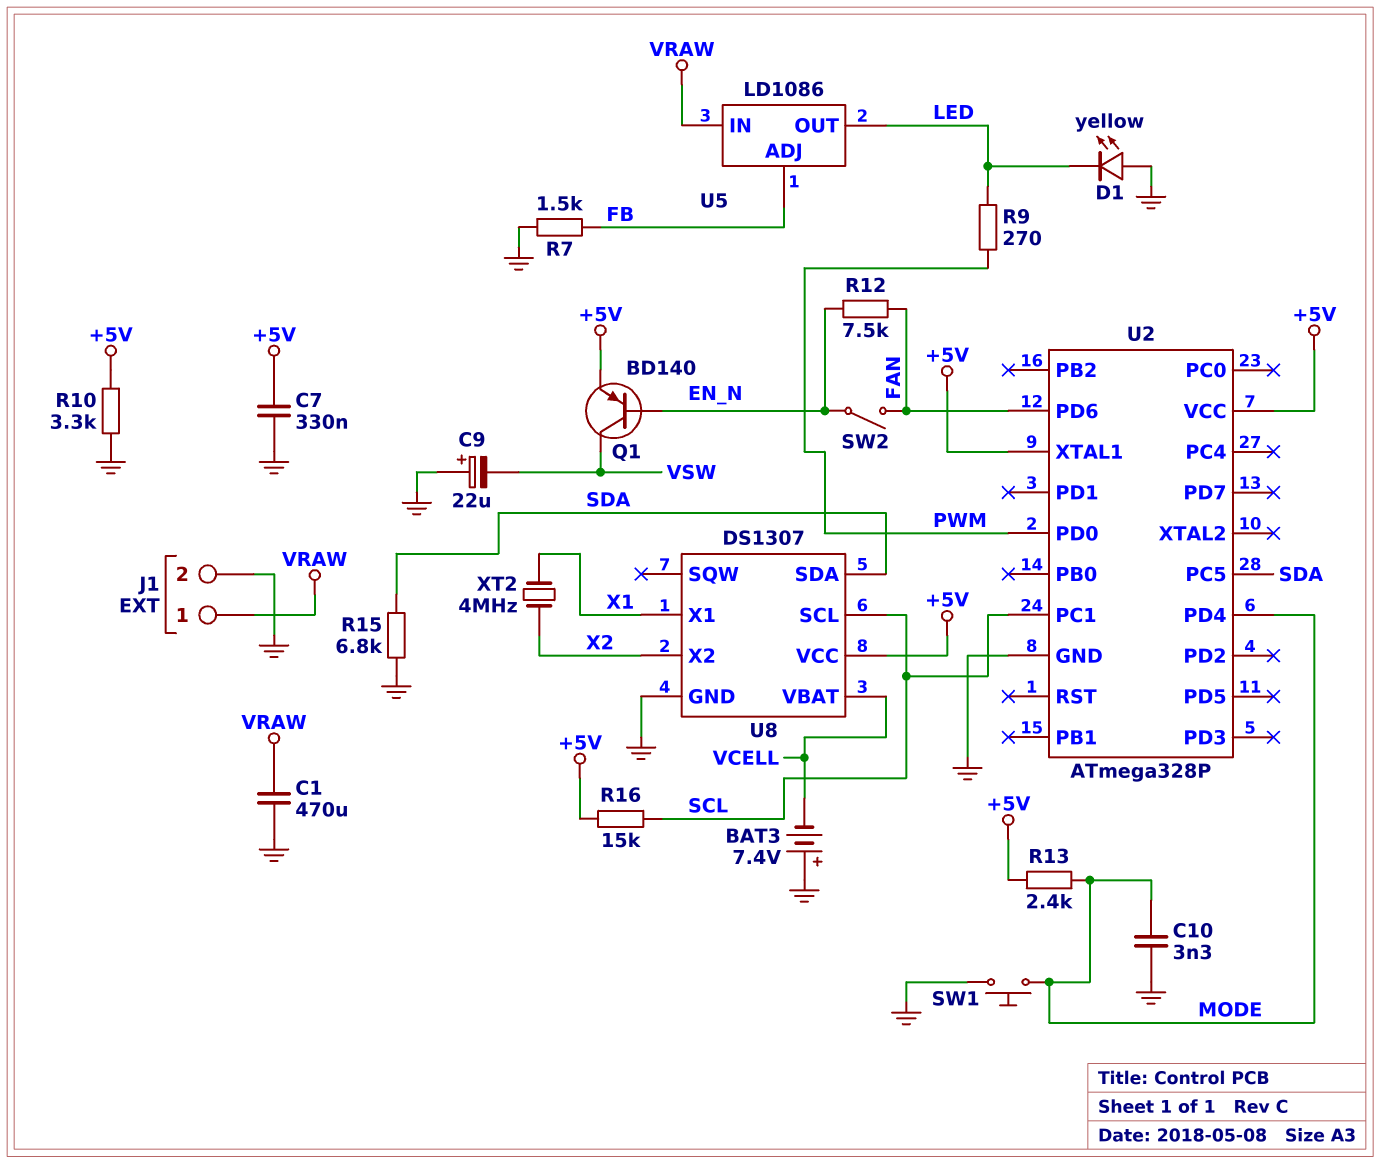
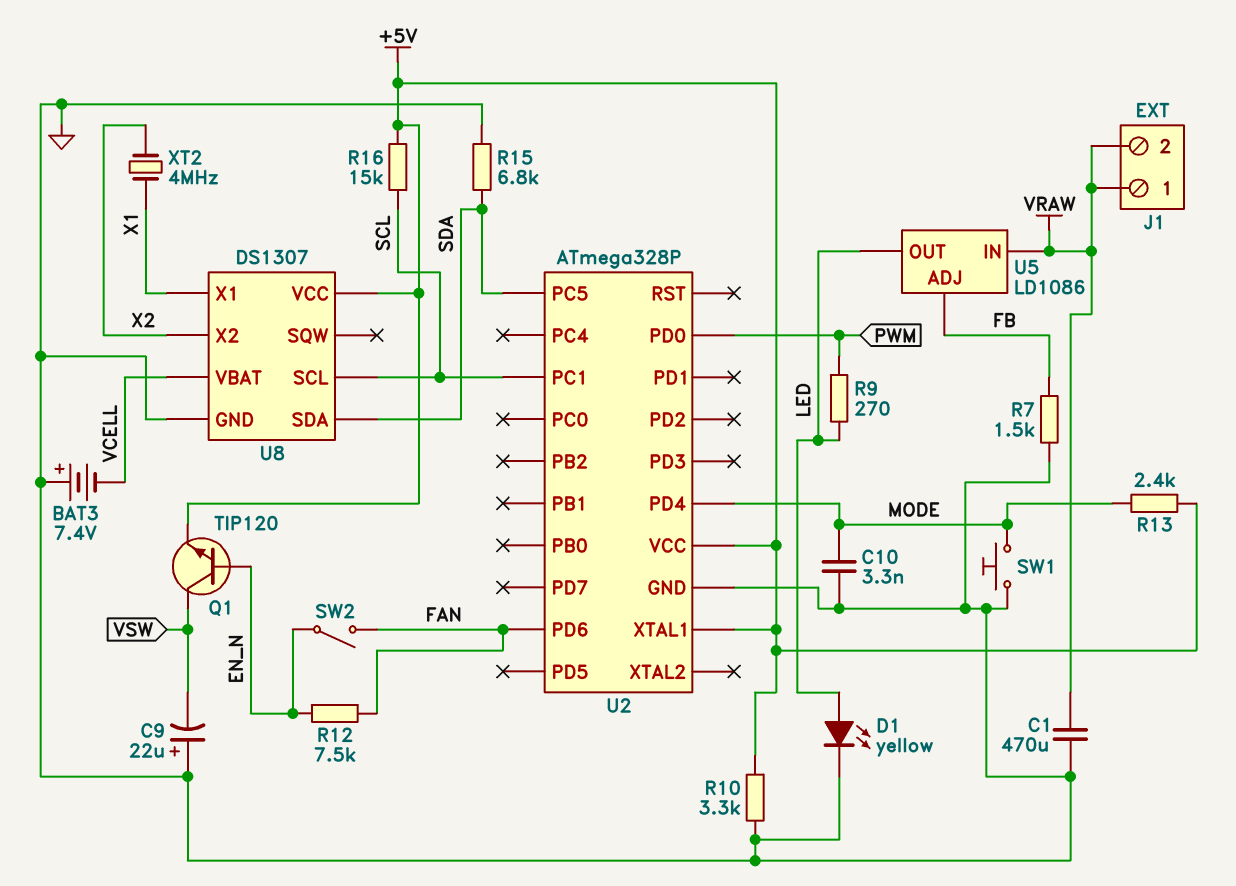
C7: 330nF (+5V, GND) -> none
D1: LED yellow (A GND, K LED) -> LED yellow (A LED, K GND)
J1 pin 2: GND -> VRAW
Q1: PNP BD140 (B EN_N, C VSW, E +5V) -> NPN TIP120 (B EN_N, C VSW, E +5V)

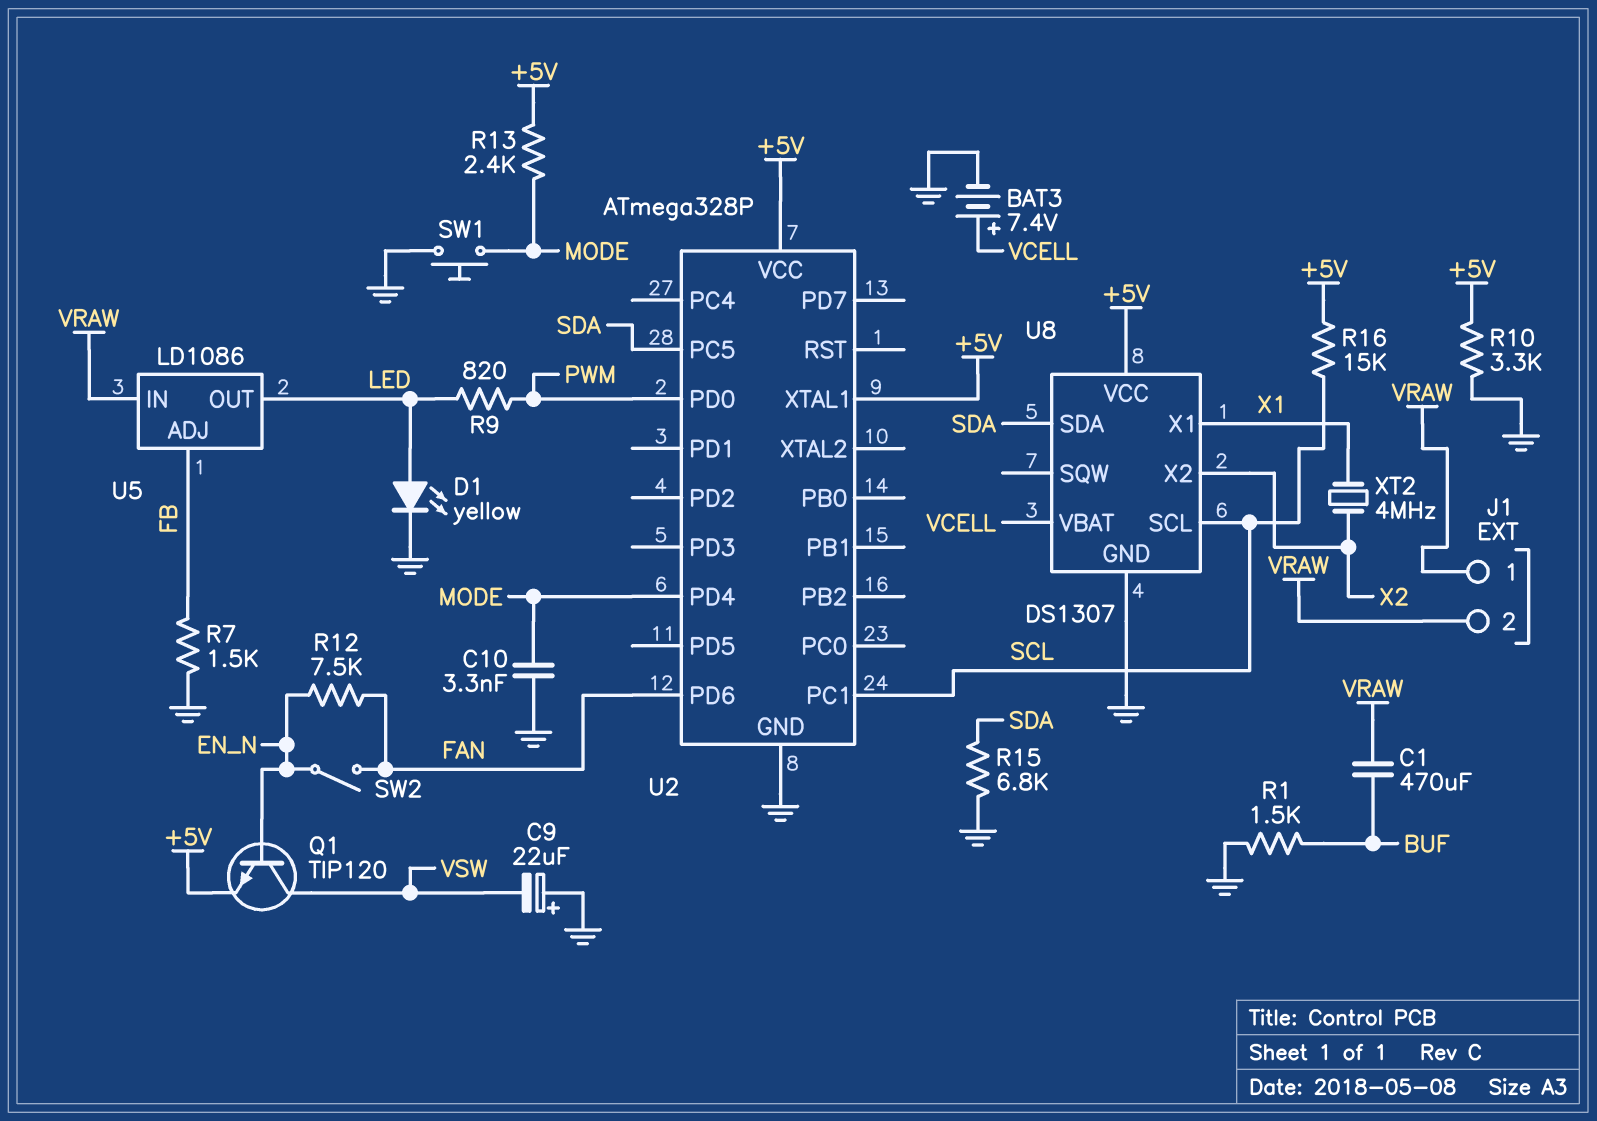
BAT3: 7.4V (plus GND, minus VCELL) -> 7.4V (plus VCELL, minus GND)
C1: 470uF (GND, VRAW) -> 470uF (BUF, VRAW)
R1: none -> 1.5k (BUF, GND)
R9: 270 (LED, PWM) -> 820 (LED, PWM)

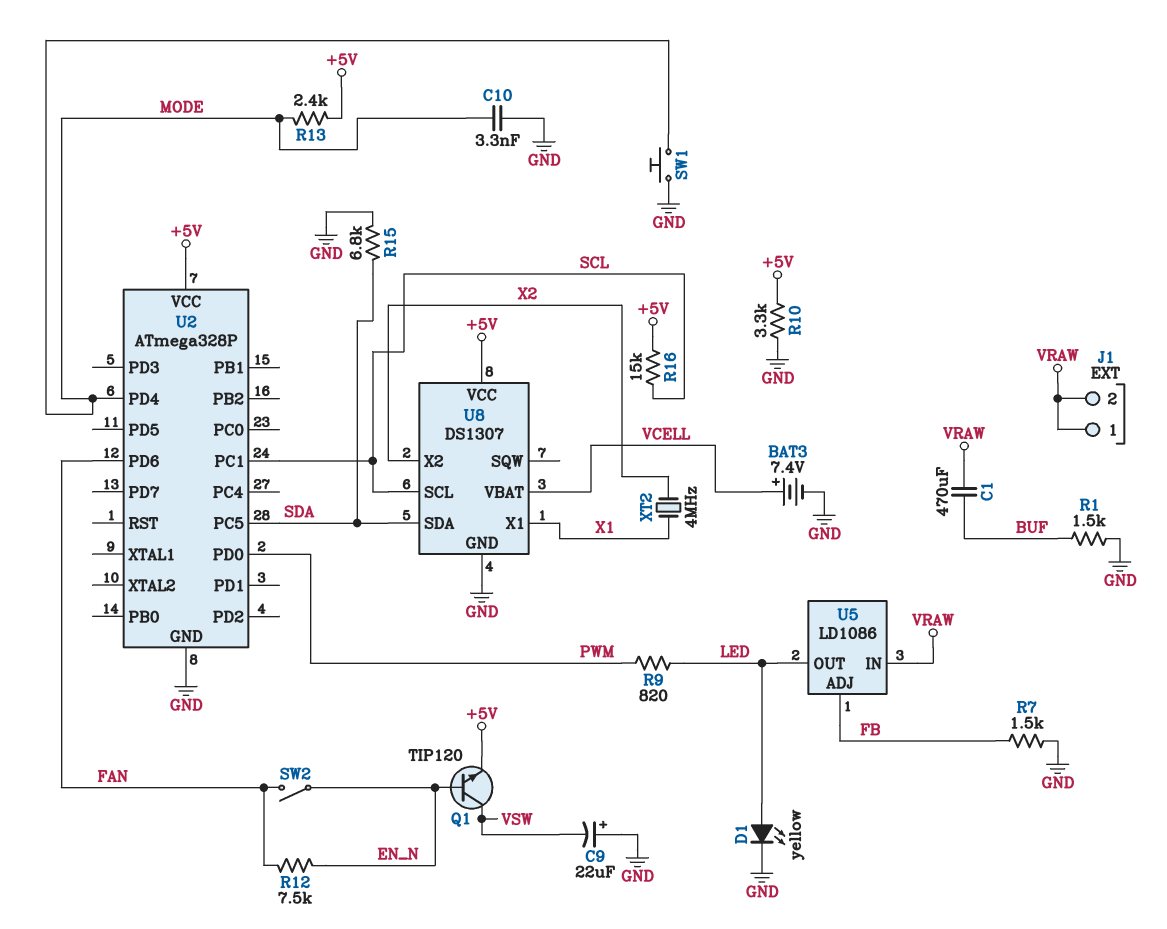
U2 pin XTAL1: +5V -> none

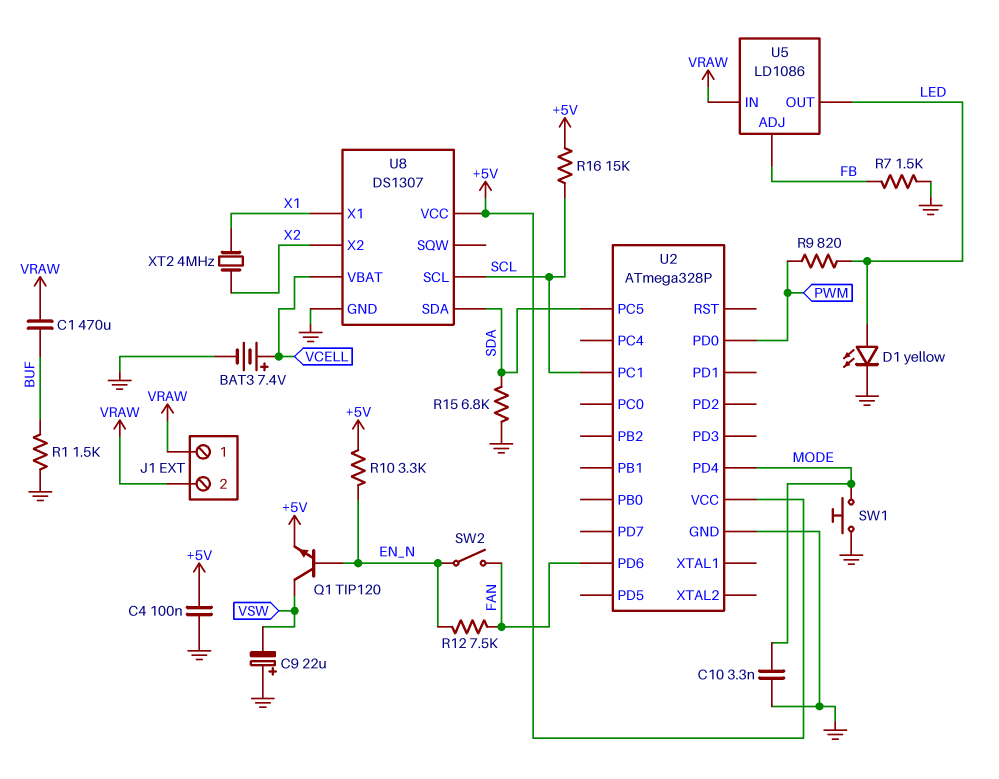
C4: none -> 100nF (+5V, GND)
R10: 3.3k (+5V, GND) -> 3.3k (+5V, EN_N)
R13: 2.4k (+5V, MODE) -> none

